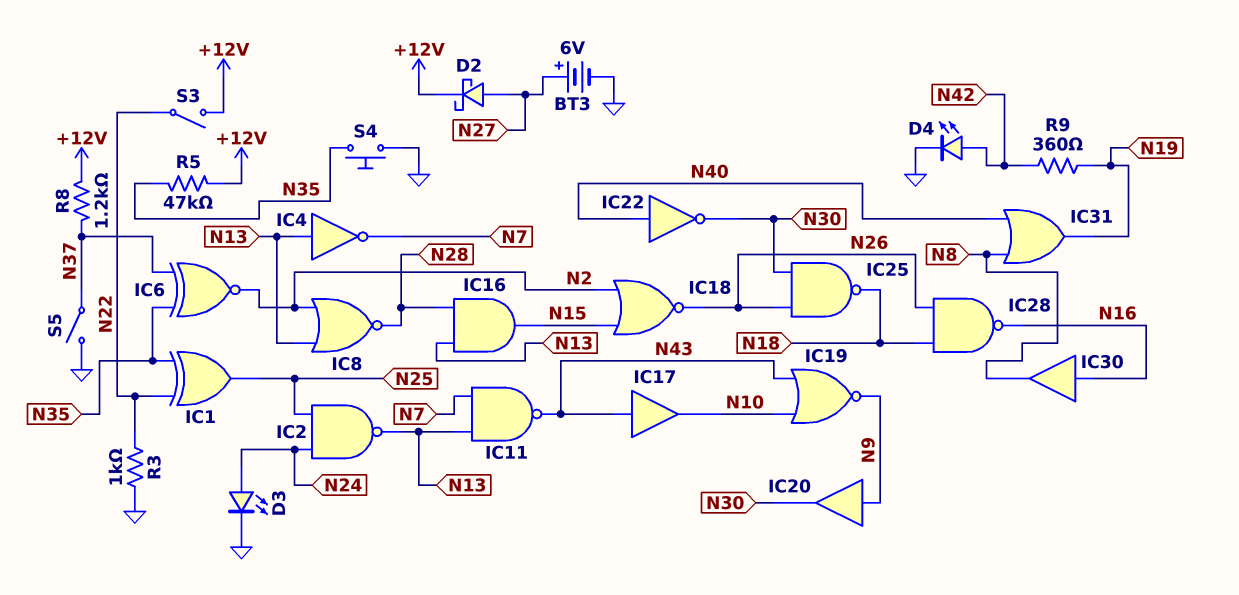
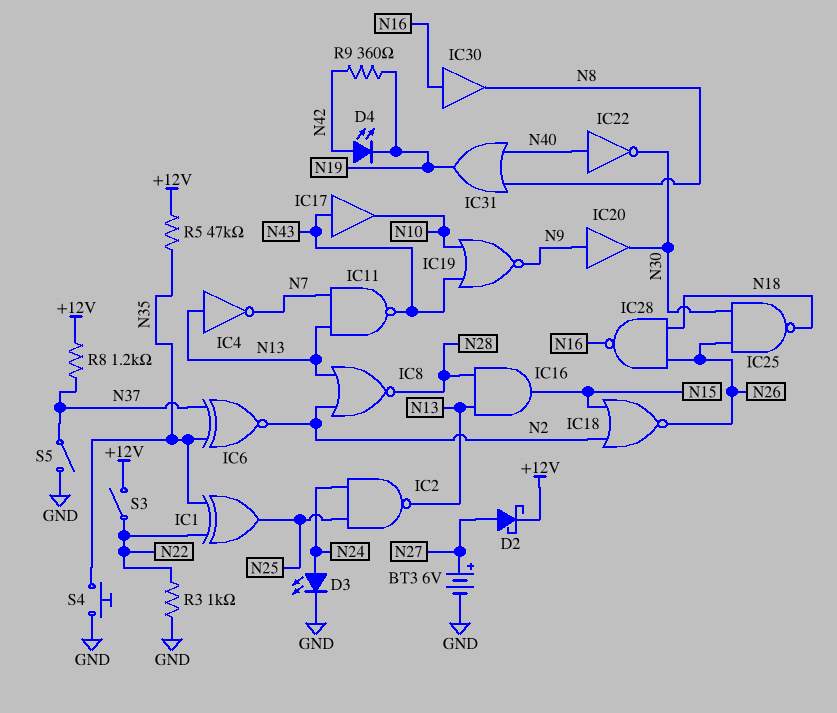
D4: LED (A N42, K GND) -> LED (A N42, K N19)

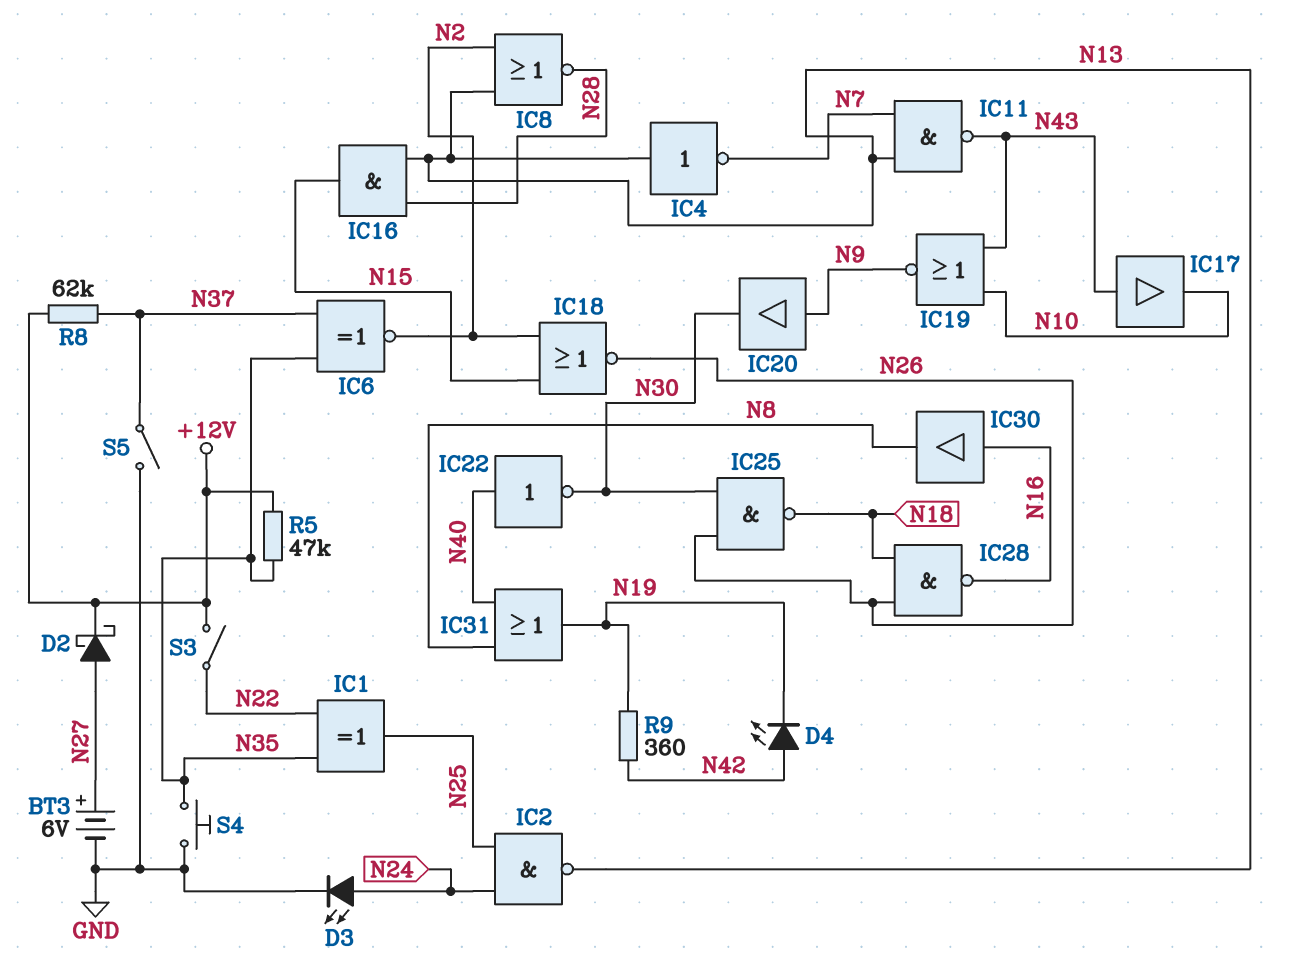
R3: 1k (GND, N22) -> none
R8: 1.2k (+12V, N37) -> 62k (+12V, N37)

